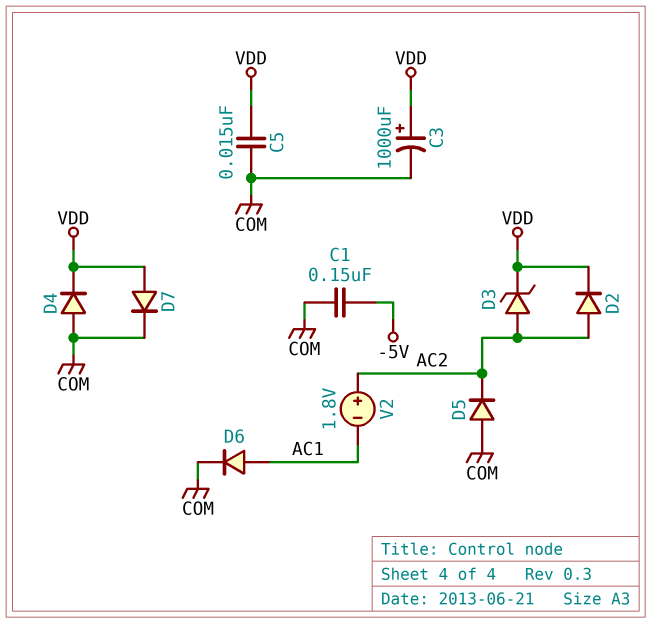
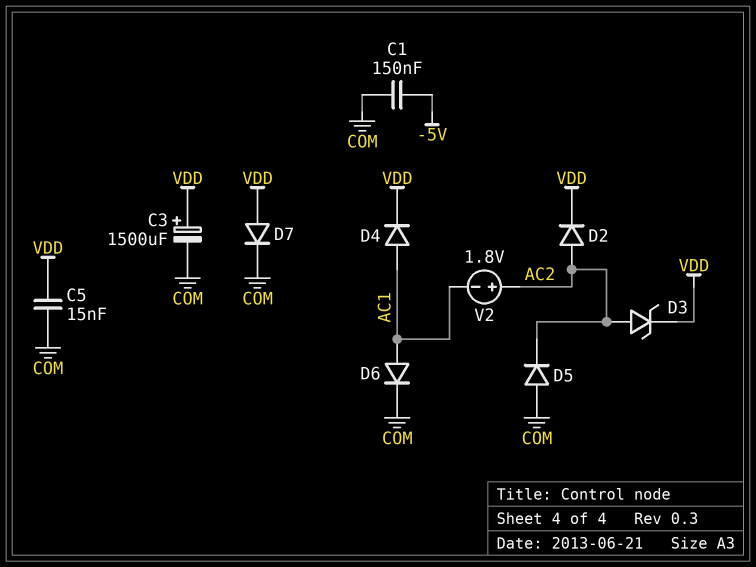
C3: 1000uF (plus VDD, minus COM) -> 1500uF (plus VDD, minus COM)
D4: diode (A COM, K VDD) -> diode (A AC1, K VDD)

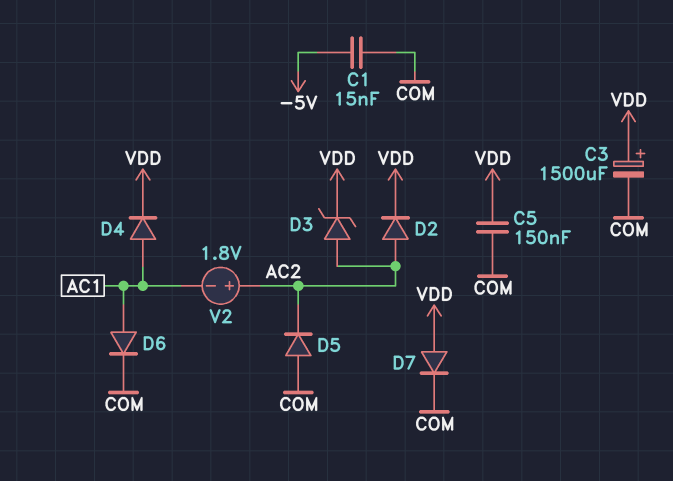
C1: 150nF (-5V, COM) -> 15nF (-5V, COM)
C5: 15nF (COM, VDD) -> 150nF (COM, VDD)

